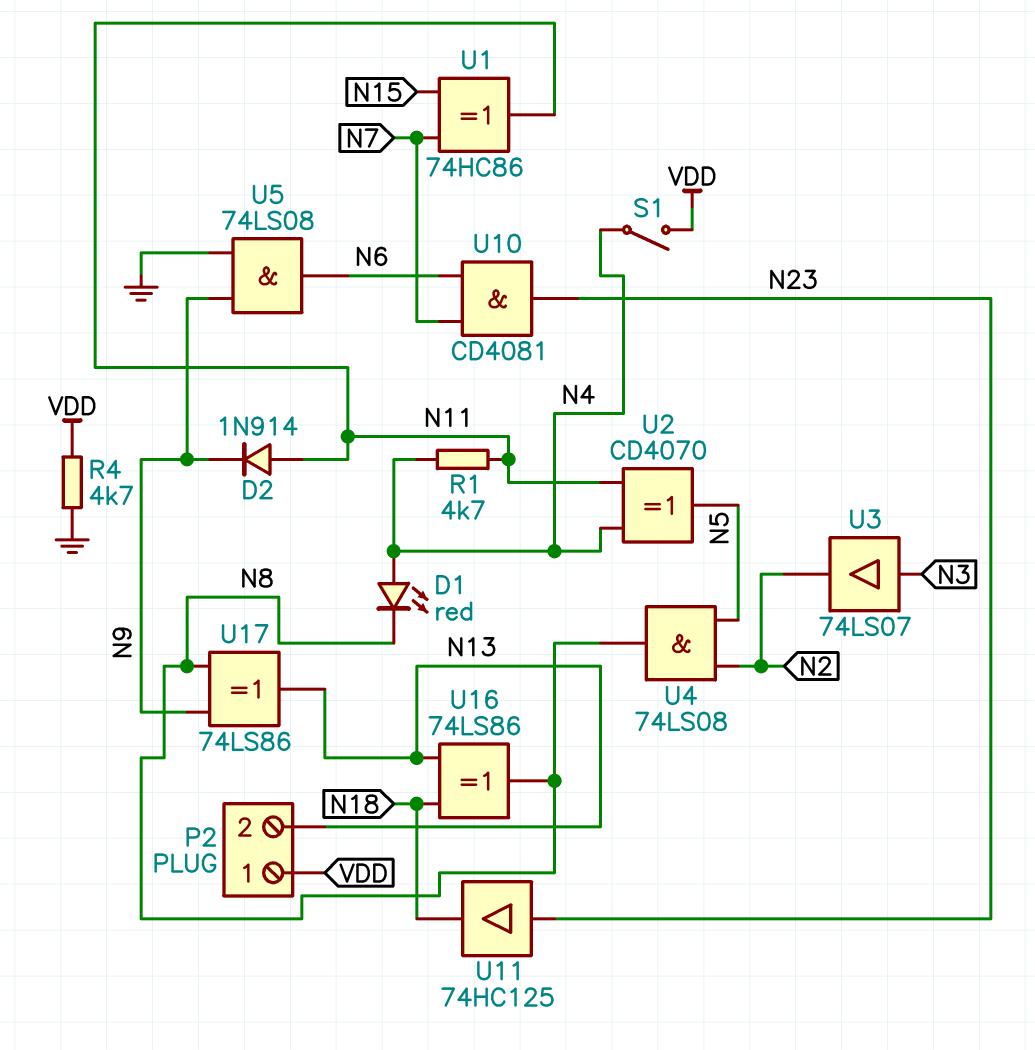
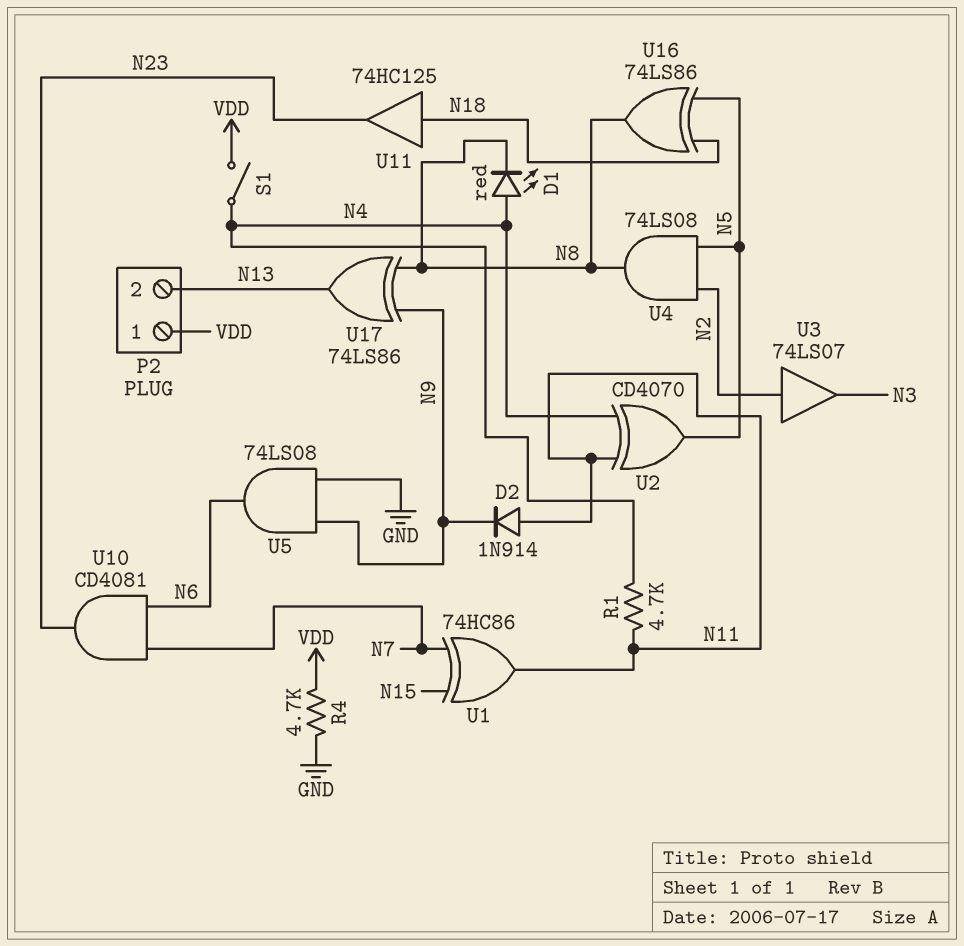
U3: buffer 74LS07 (in N3, out N2) -> buffer 74LS07 (in N2, out N3)
U11: buffer 74HC125 (in N23, out N18) -> buffer 74HC125 (in N18, out N23)
U16: XOR 74LS86 (in N13, in N18, out N8) -> XOR 74LS86 (in N5, in N18, out N8)

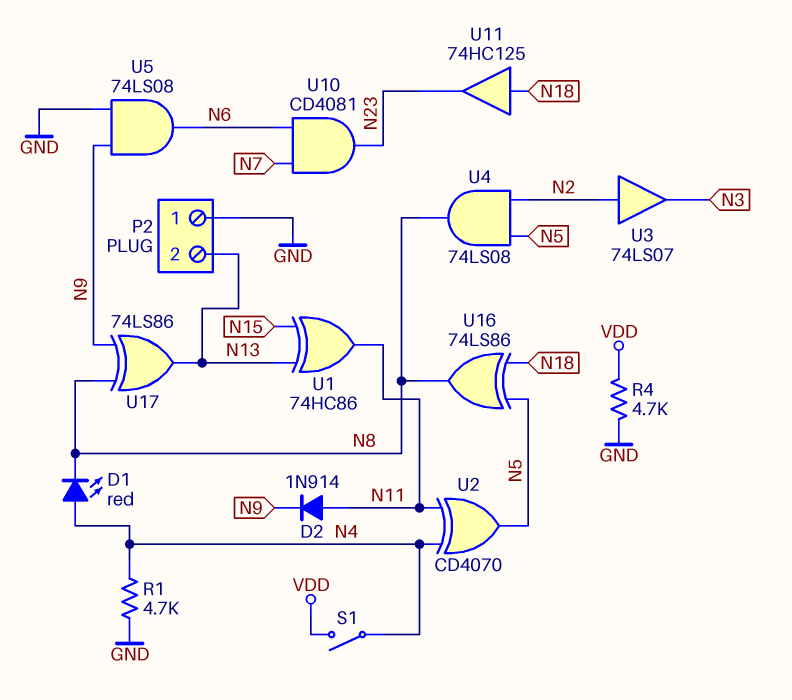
P2 pin 1: VDD -> GND
R1: 4.7k (N4, N11) -> 4.7k (GND, N4)
U1: XOR 74HC86 (in N7, in N15, out N11) -> XOR 74HC86 (in N13, in N15, out N11)

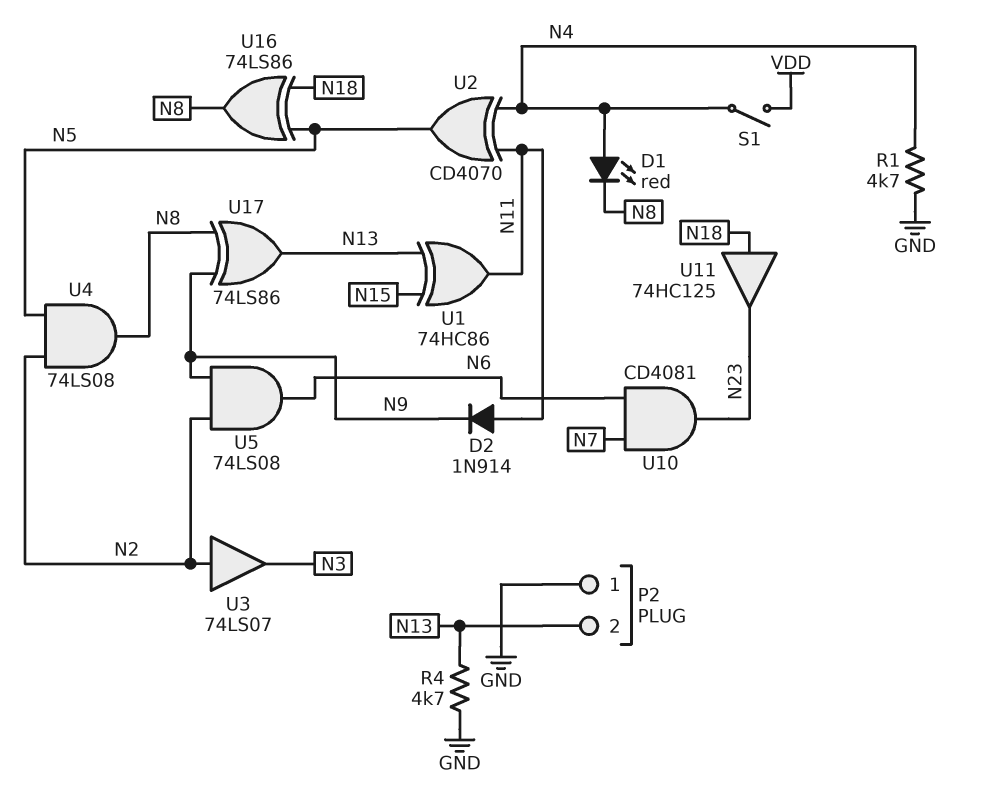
R4: 4.7k (GND, VDD) -> 4.7k (GND, N13)
U5: AND 74LS08 (in GND, in N9, out N6) -> AND 74LS08 (in N2, in N9, out N6)

